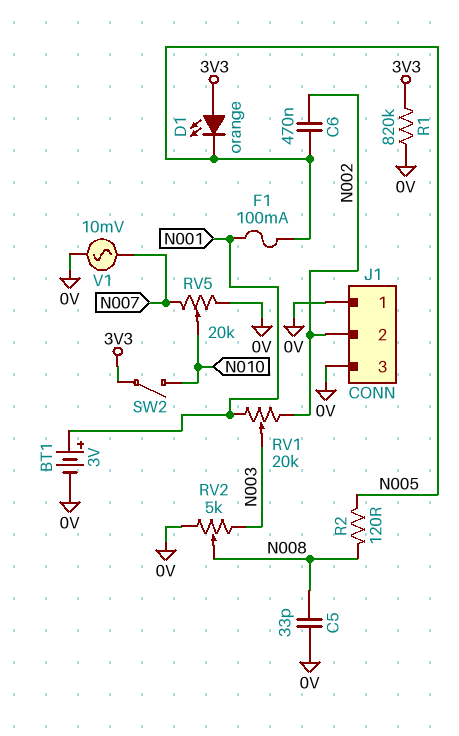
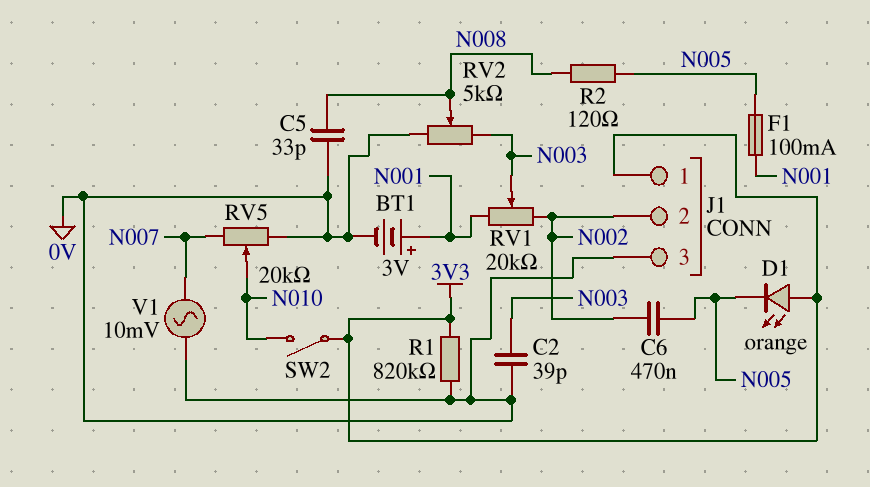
C2: none -> 39pF (0V, N003)
J1 pin 1: 0V -> 3V3

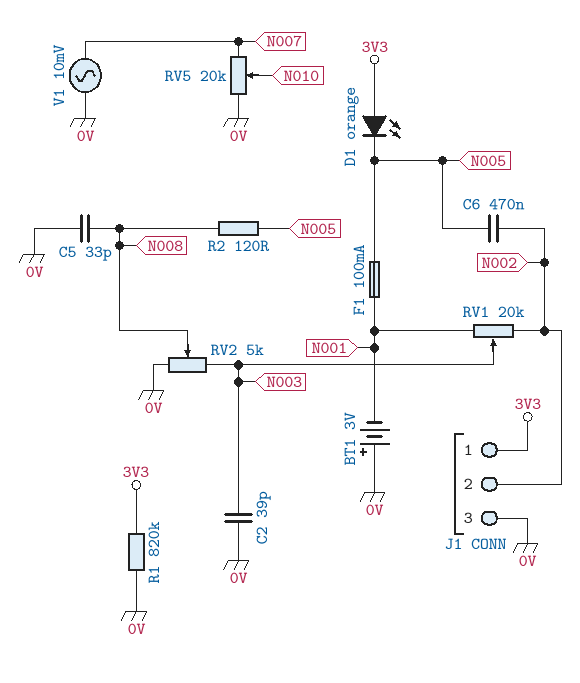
BT1: 3V (plus N001, minus 0V) -> 3V (plus 0V, minus N001)
SW2: switch (3V3, N010) -> none

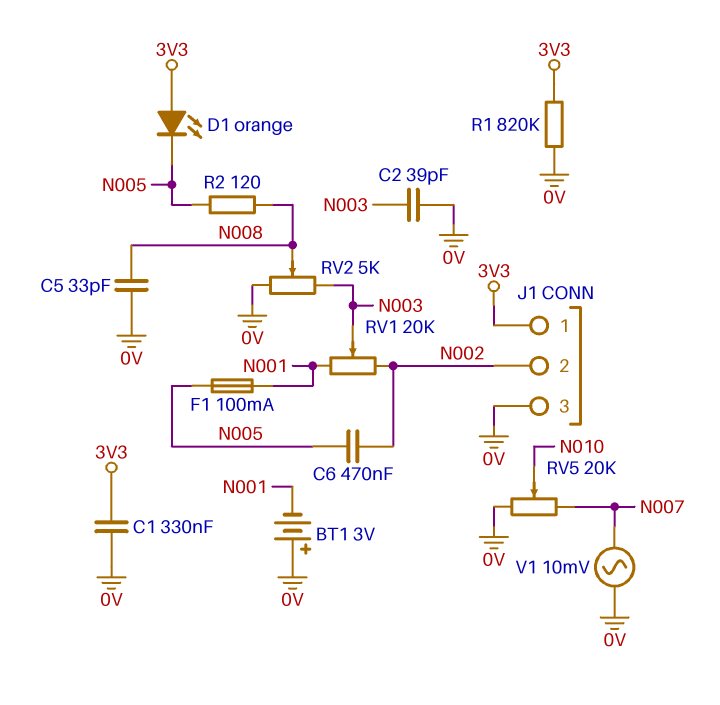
C1: none -> 330nF (0V, 3V3)

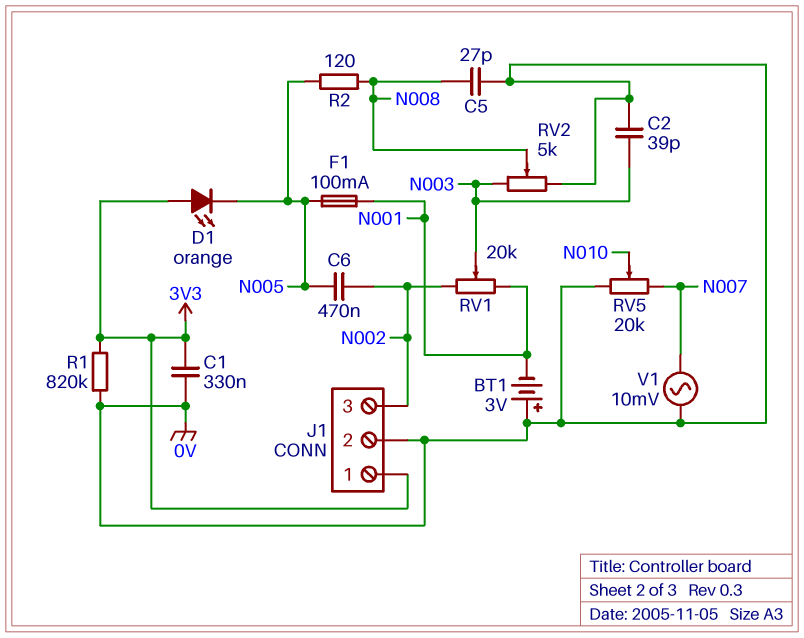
C5: 33pF (0V, N008) -> 27pF (0V, N008)
J1 pin 2: N002 -> 0V
J1 pin 3: 0V -> N002

